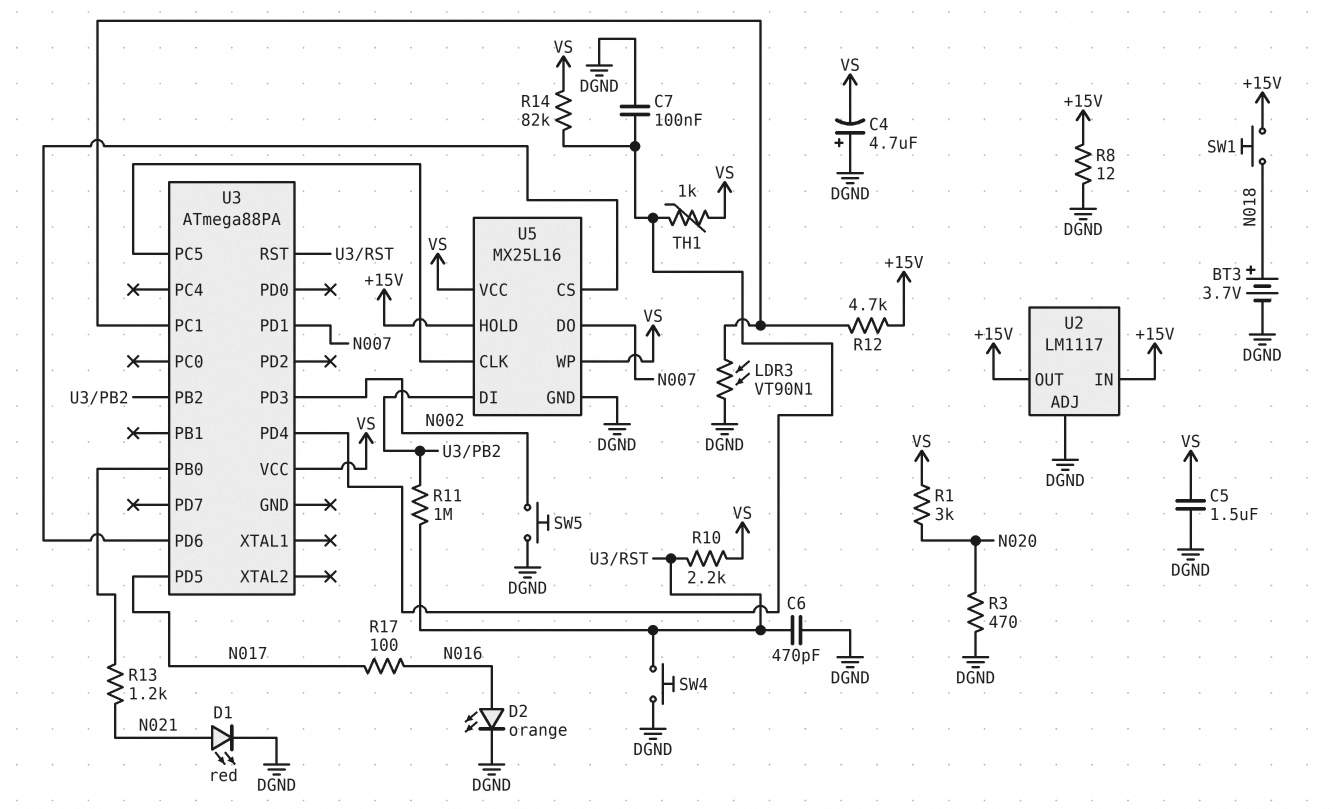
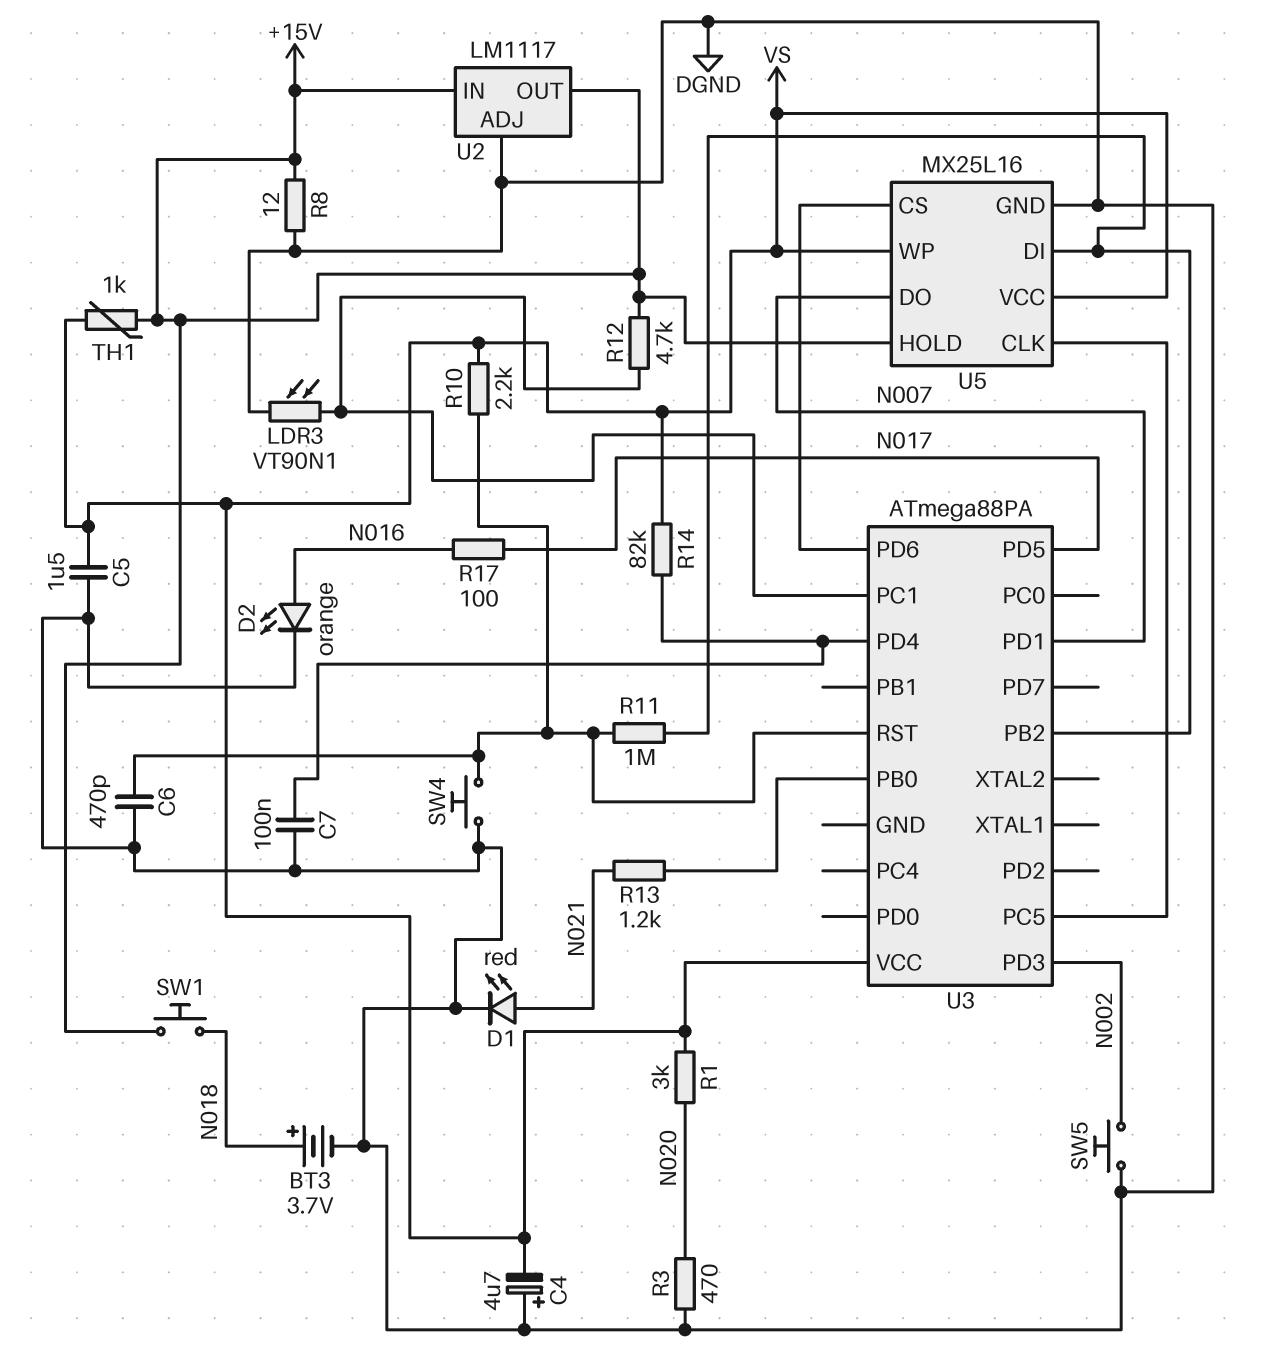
TH1: 1k (U3/PD4, VS) -> 1k (+15V, VS)

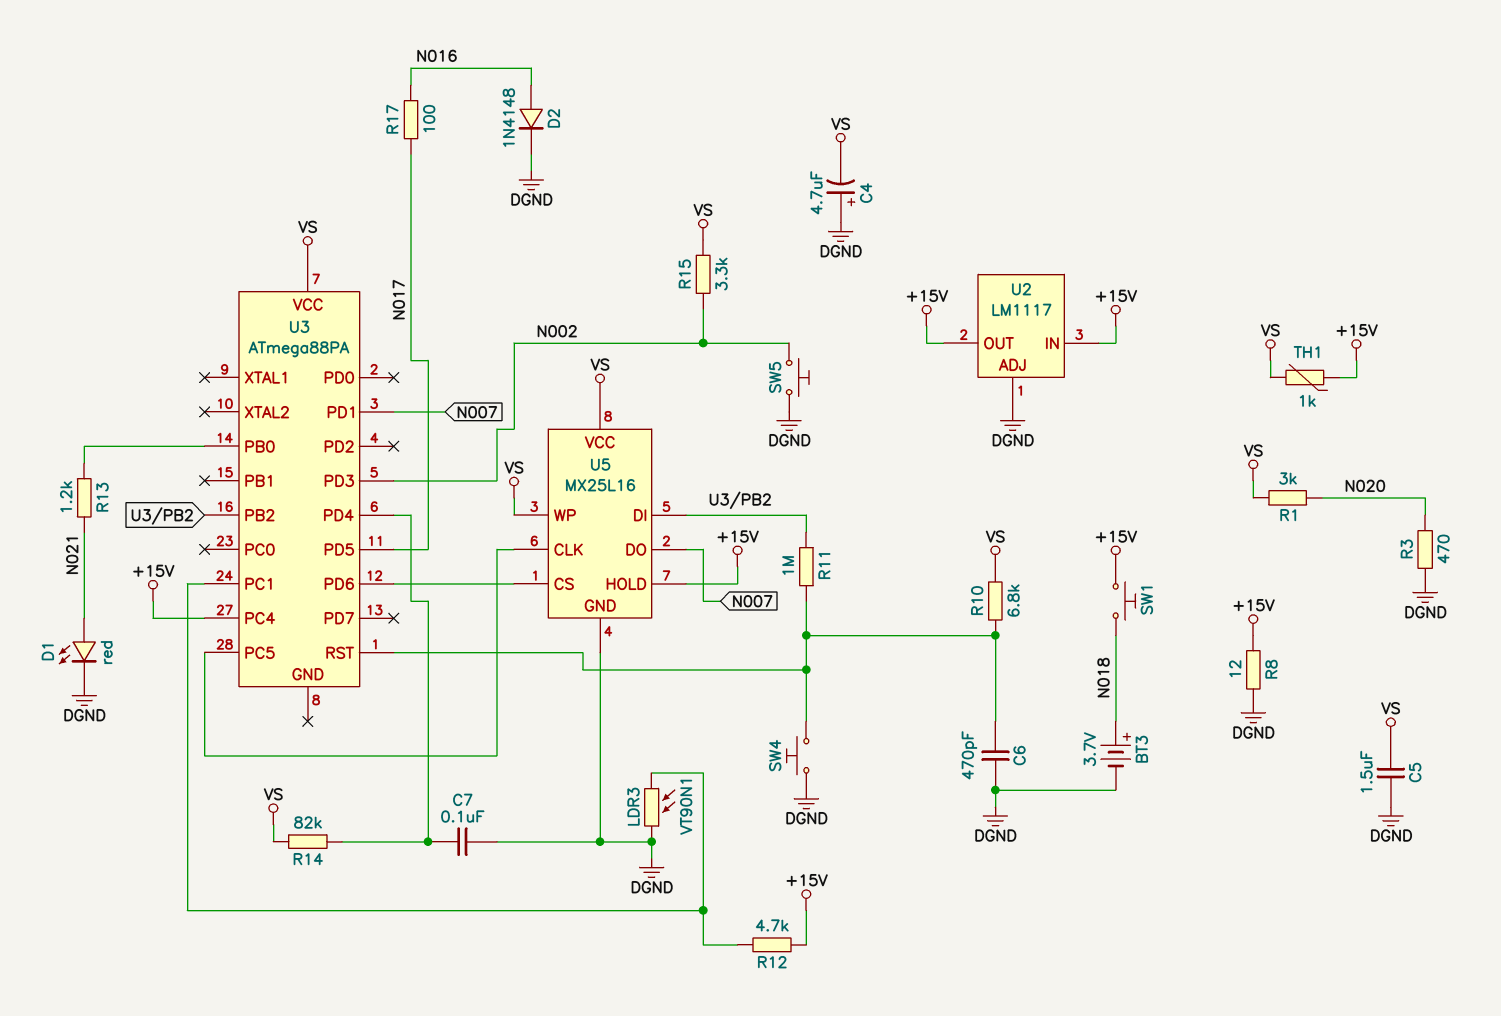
D2: LED orange (A N016, K DGND) -> diode 1N4148 (A N016, K DGND)
R10: 2.2k (U3/RST, VS) -> 6.8k (U3/RST, VS)
R15: none -> 3.3k (N002, VS)
U3 pin PC4: none -> +15V

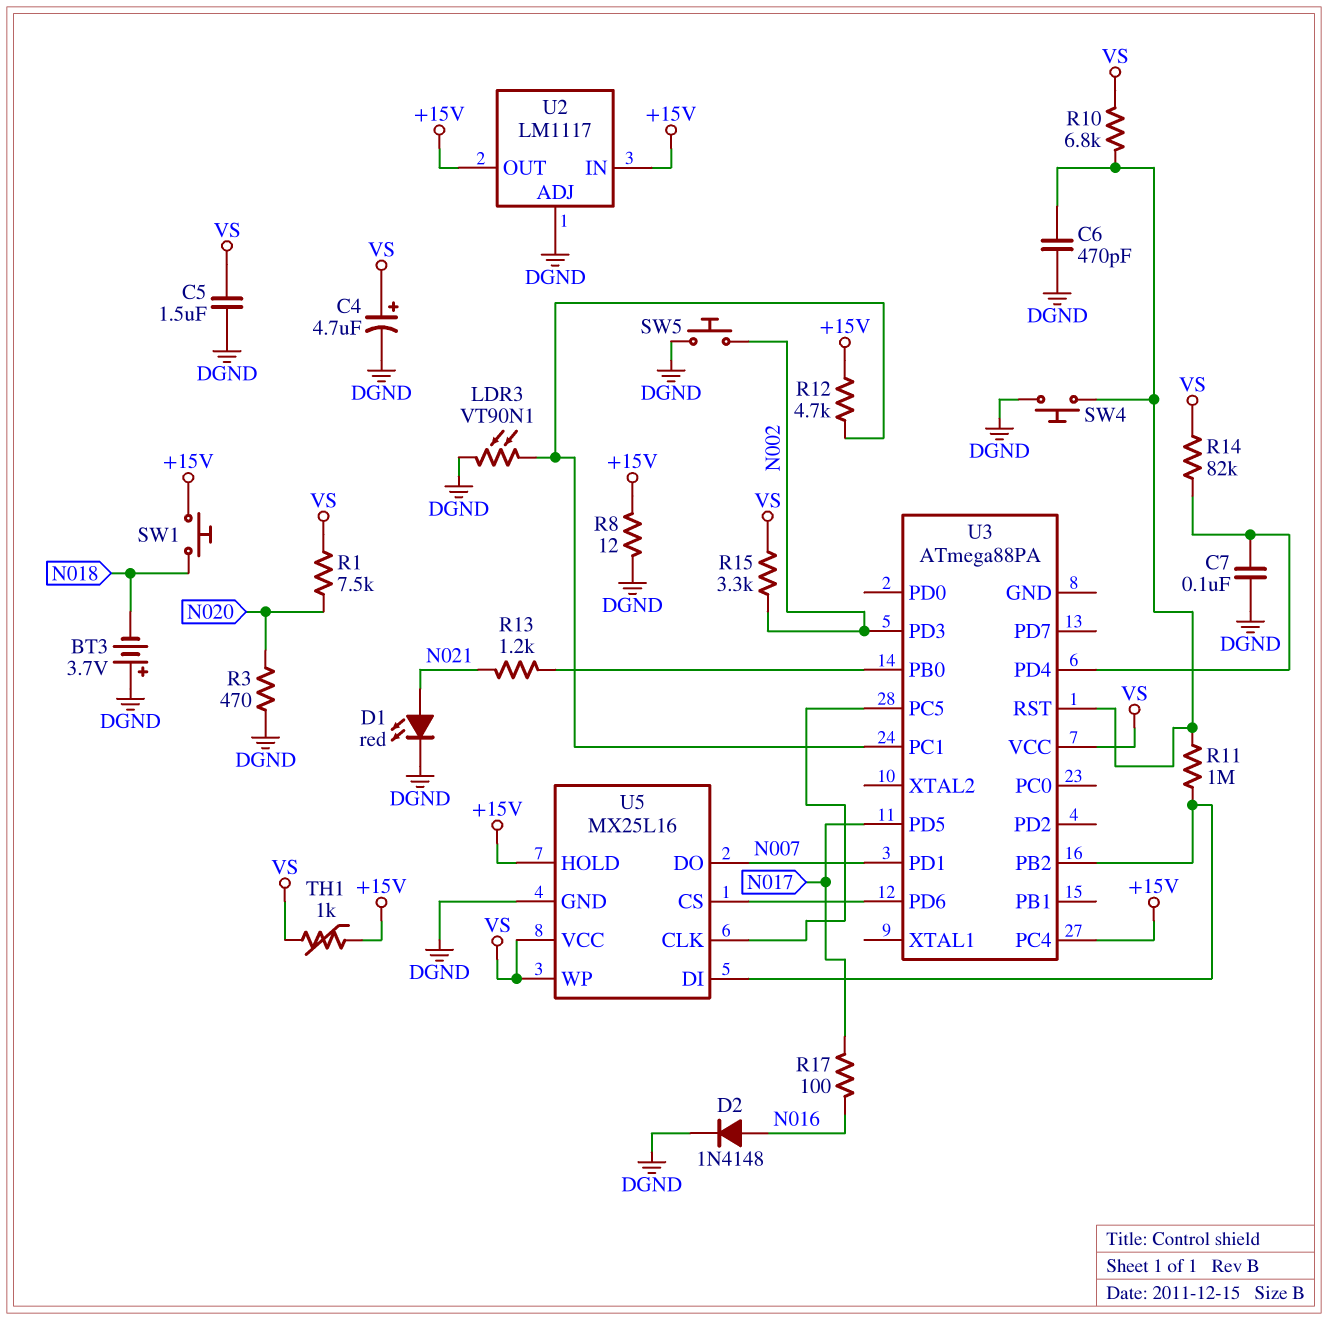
BT3: 3.7V (plus N018, minus DGND) -> 3.7V (plus DGND, minus N018)
C4: 4.7uF (plus DGND, minus VS) -> 4.7uF (plus VS, minus DGND)
R1: 3k (N020, VS) -> 7.5k (N020, VS)

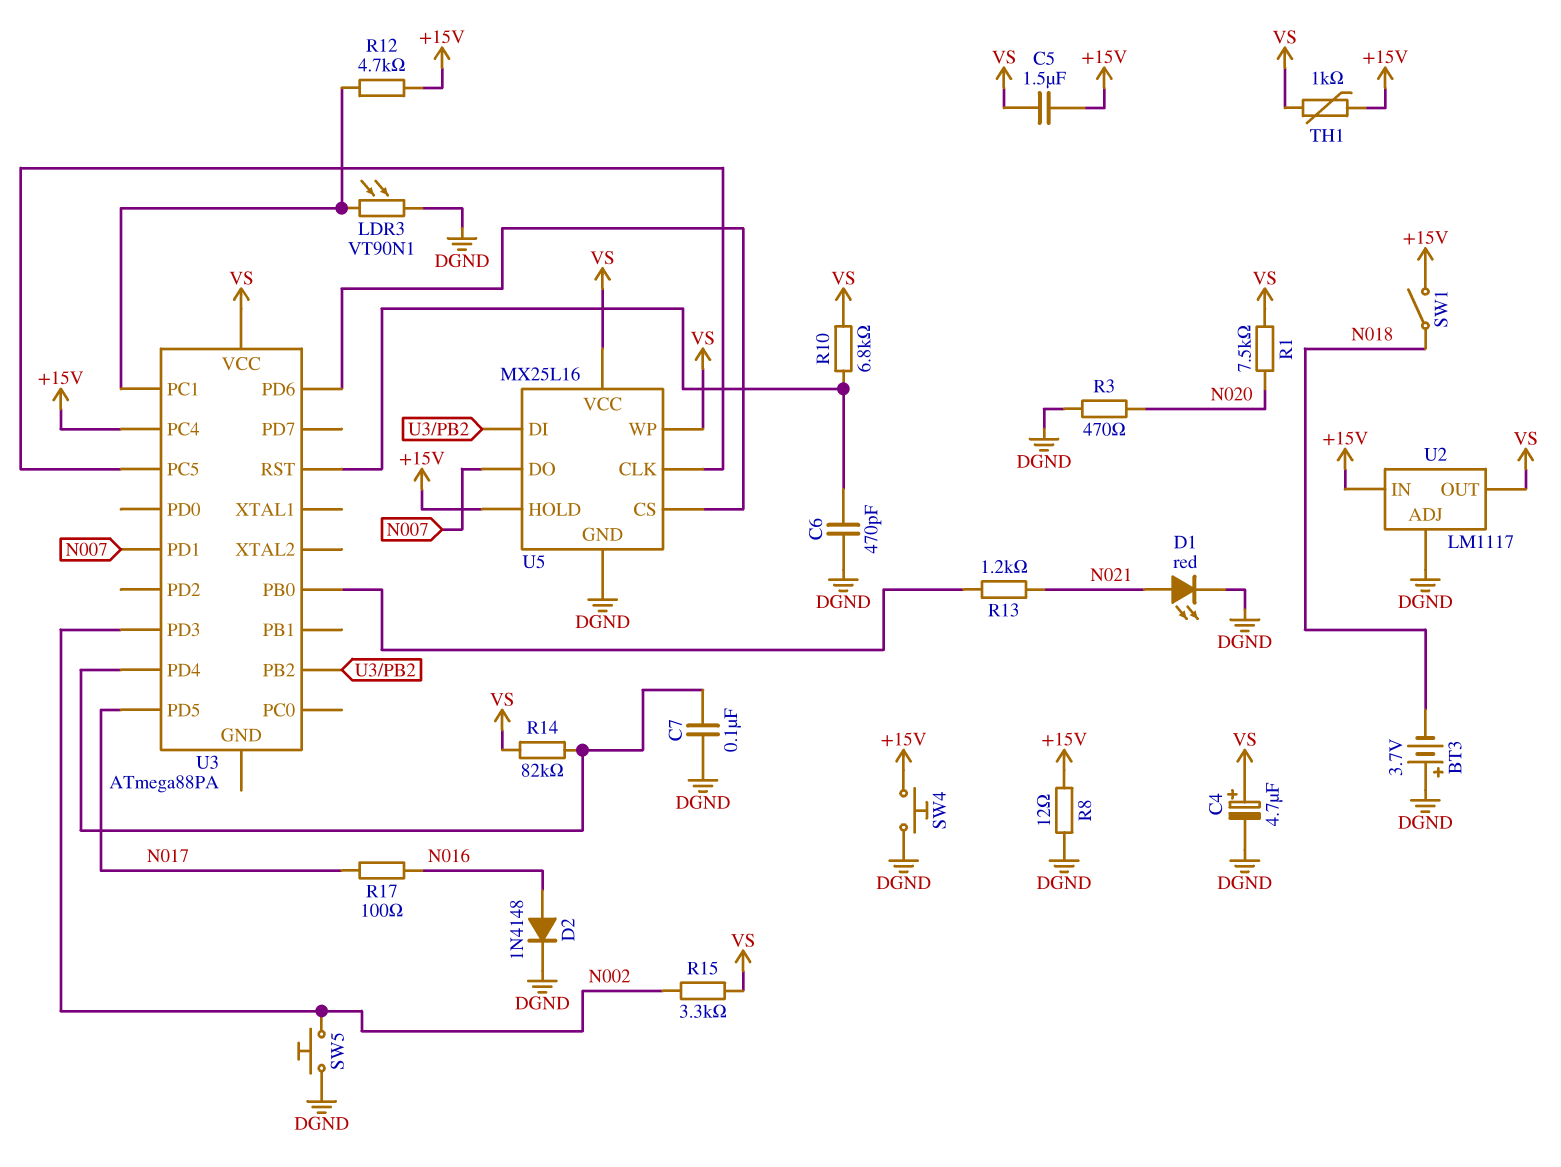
C5: 1.5uF (DGND, VS) -> 1.5uF (+15V, VS)
R11: 1M (U3/PB2, U3/RST) -> none
SW1: button (+15V, N018) -> switch (+15V, N018)
SW4: button (DGND, U3/RST) -> button (+15V, DGND)
U2 pin OUT: +15V -> VS

